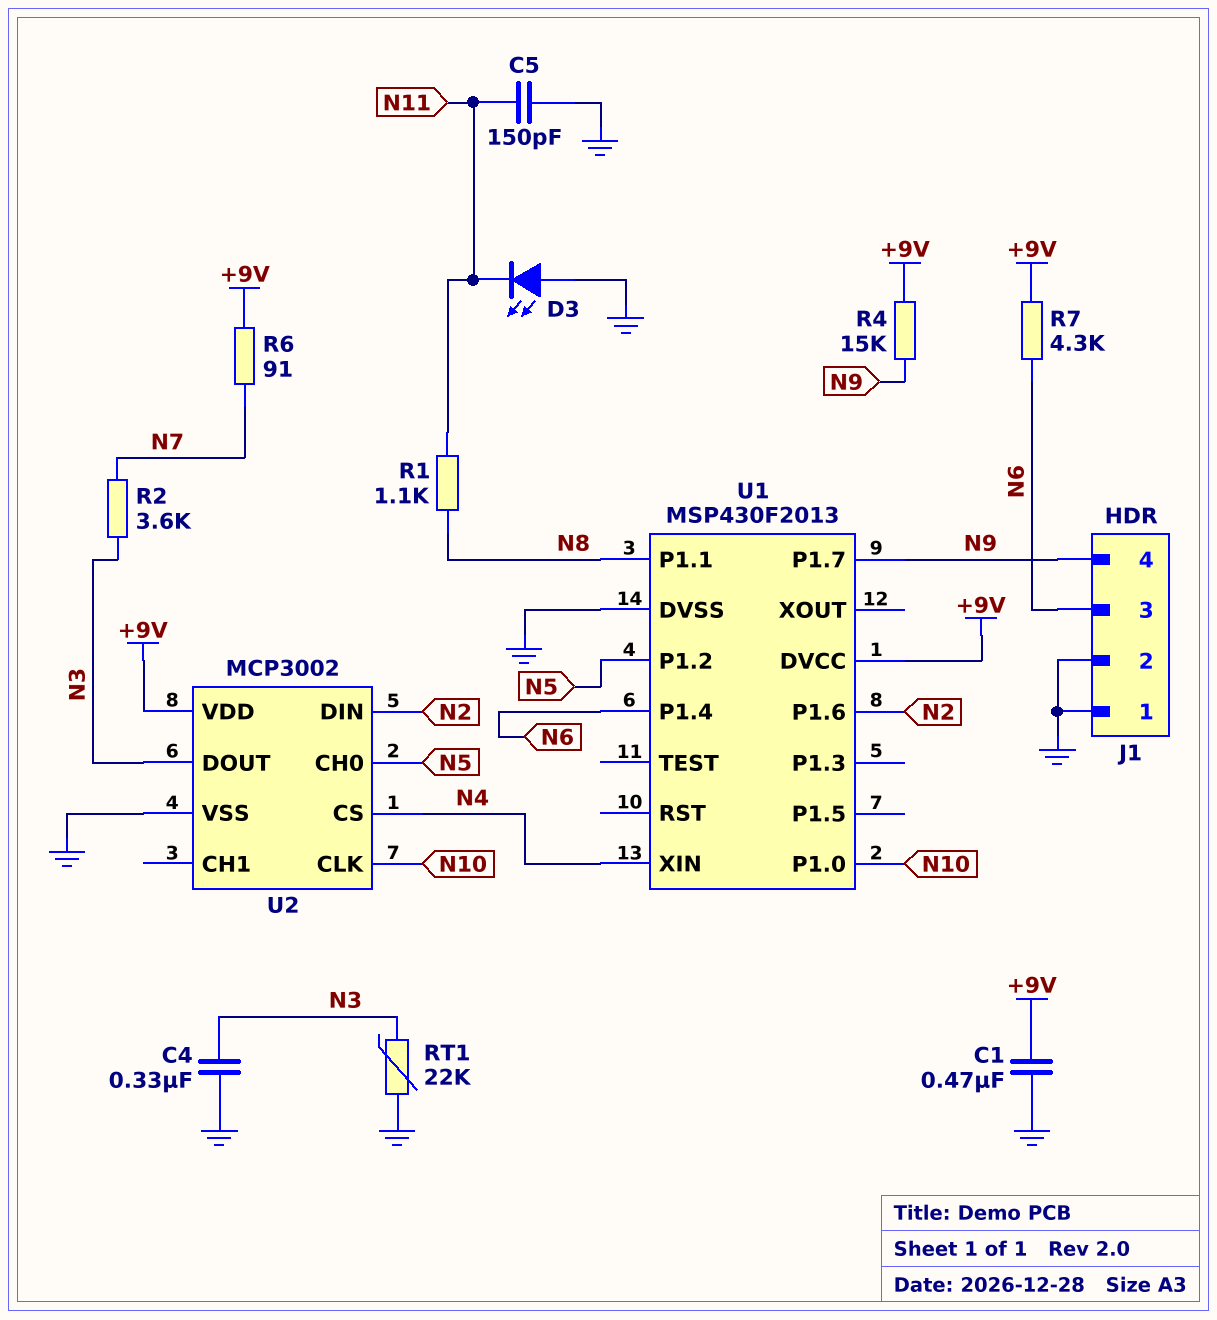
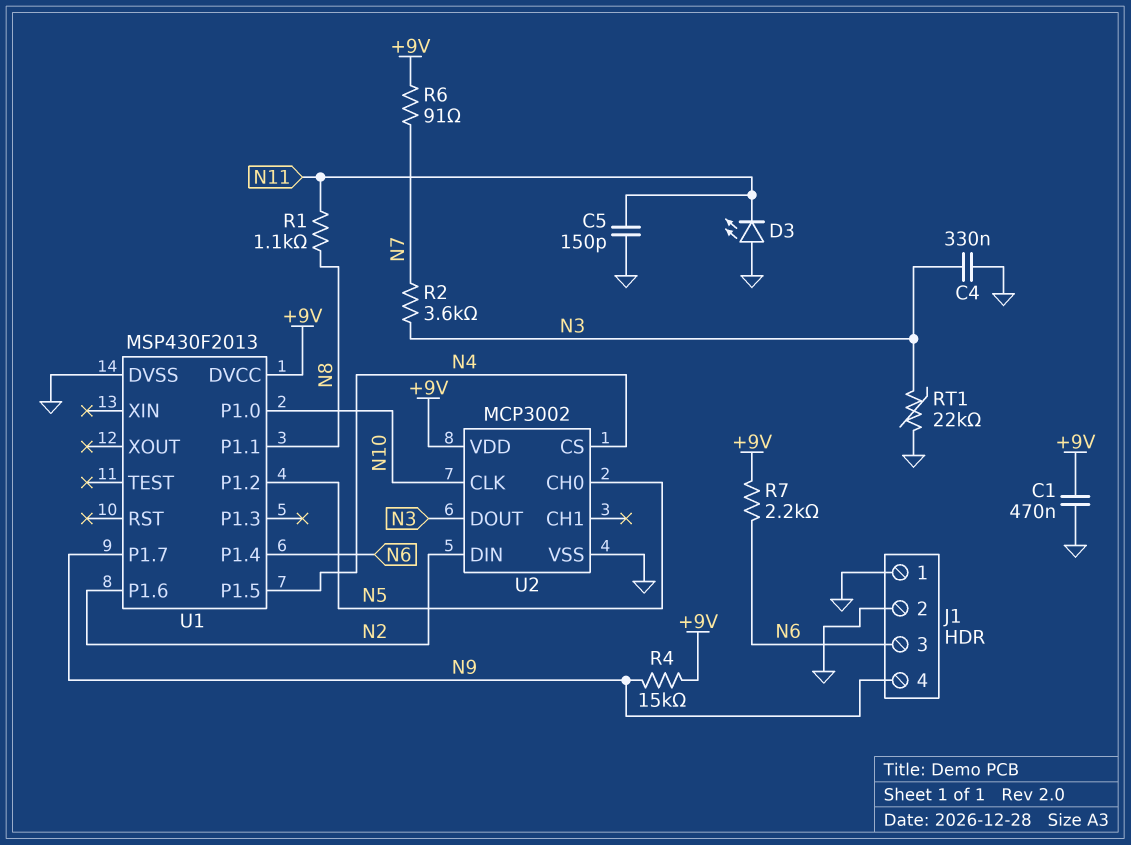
R7: 4.3k (+9V, N6) -> 2.2k (+9V, N6)
U1 pin P1.5: none -> N4
U1 pin XIN: N4 -> none

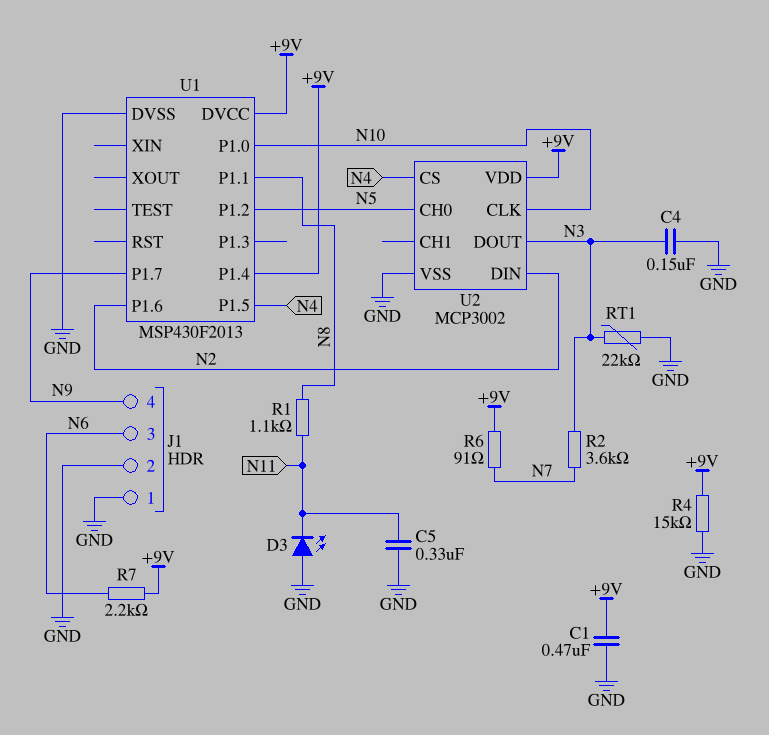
C4: 330nF (GND, N3) -> 150nF (GND, N3)
C5: 150pF (GND, N11) -> 330nF (GND, N11)
R4: 15k (+9V, N9) -> 15k (+9V, GND)
U1 pin P1.4: N6 -> +9V

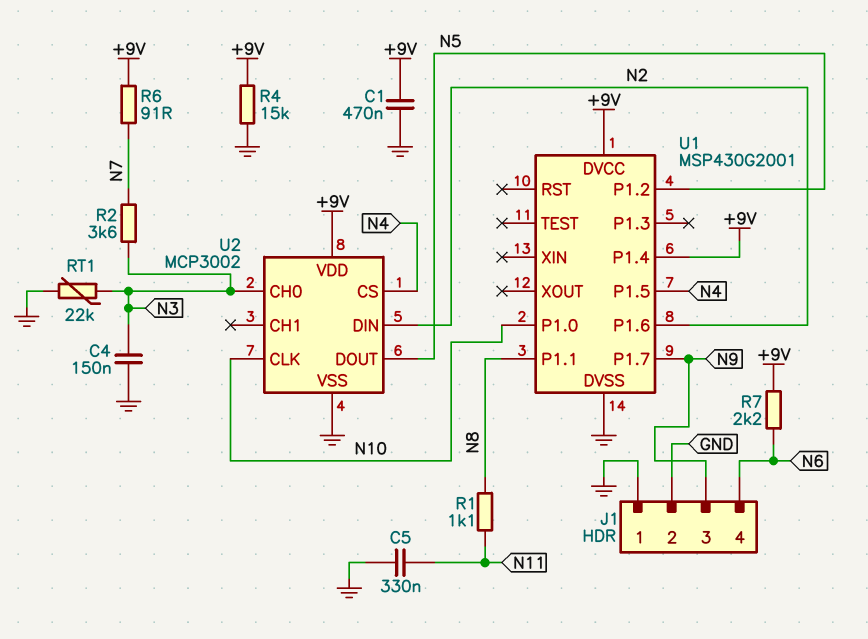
D3: LED (A GND, K N11) -> none
J1 pin 3: N6 -> N9
J1 pin 4: N9 -> N6
U1: MSP430F2013 -> MSP430G2001
U2 pin CH0: N5 -> N3
U2 pin DOUT: N3 -> N5

